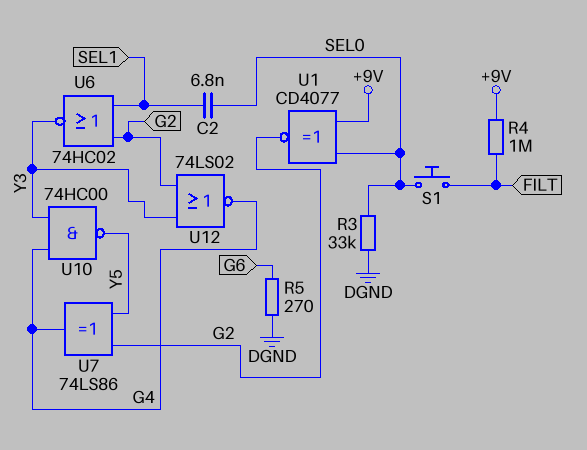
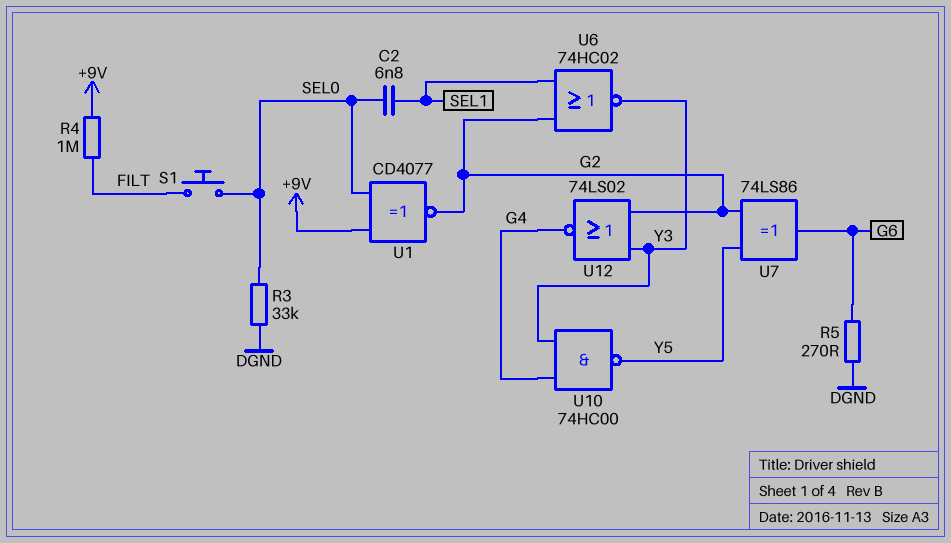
U7: XOR 74LS86 (in G2, in Y5, out G4) -> XOR 74LS86 (in G2, in Y5, out G6)

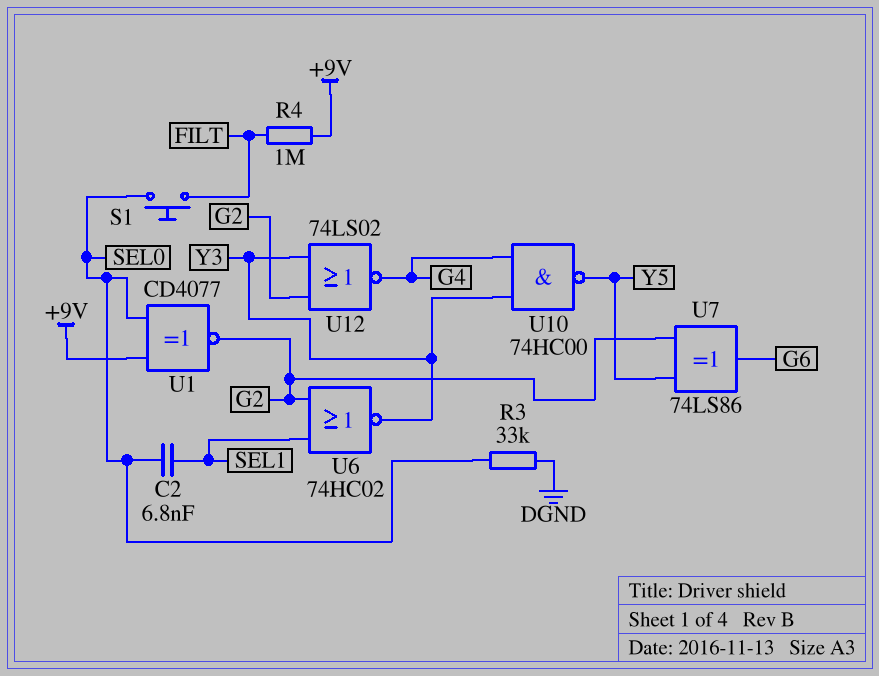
R5: 270 (DGND, G6) -> none

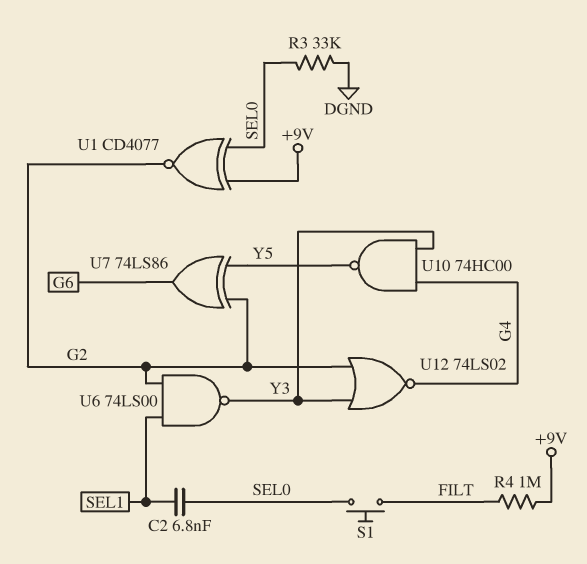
U6: NOR 74HC02 (in G2, in SEL1, out Y3) -> NAND 74LS00 (in G2, in SEL1, out Y3)

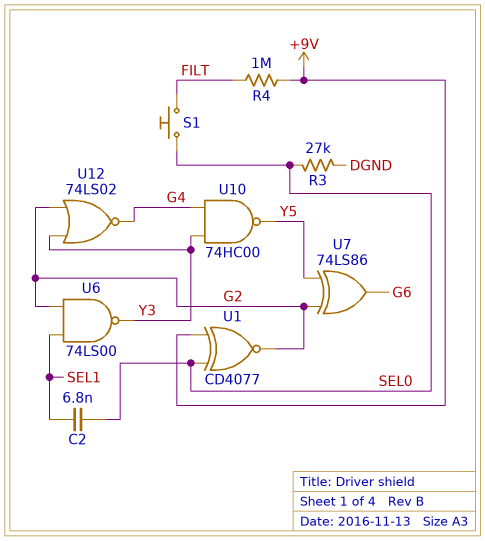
R3: 33k (DGND, SEL0) -> 27k (DGND, SEL0)

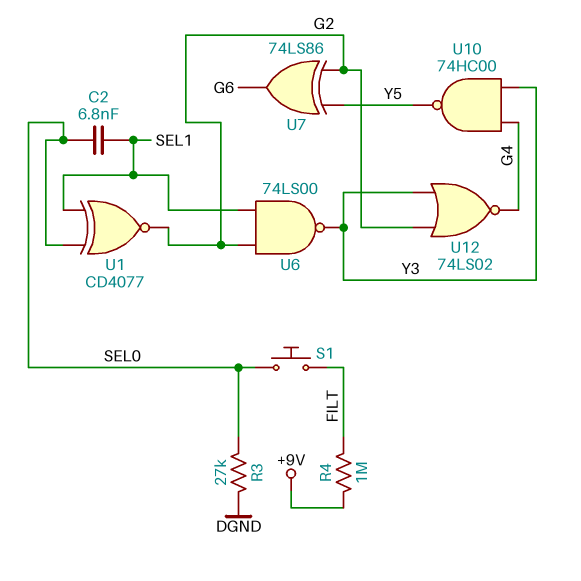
U1: XNOR CD4077 (in +9V, in SEL0, out G2) -> XNOR CD4077 (in SEL0, in SEL1, out G2)

